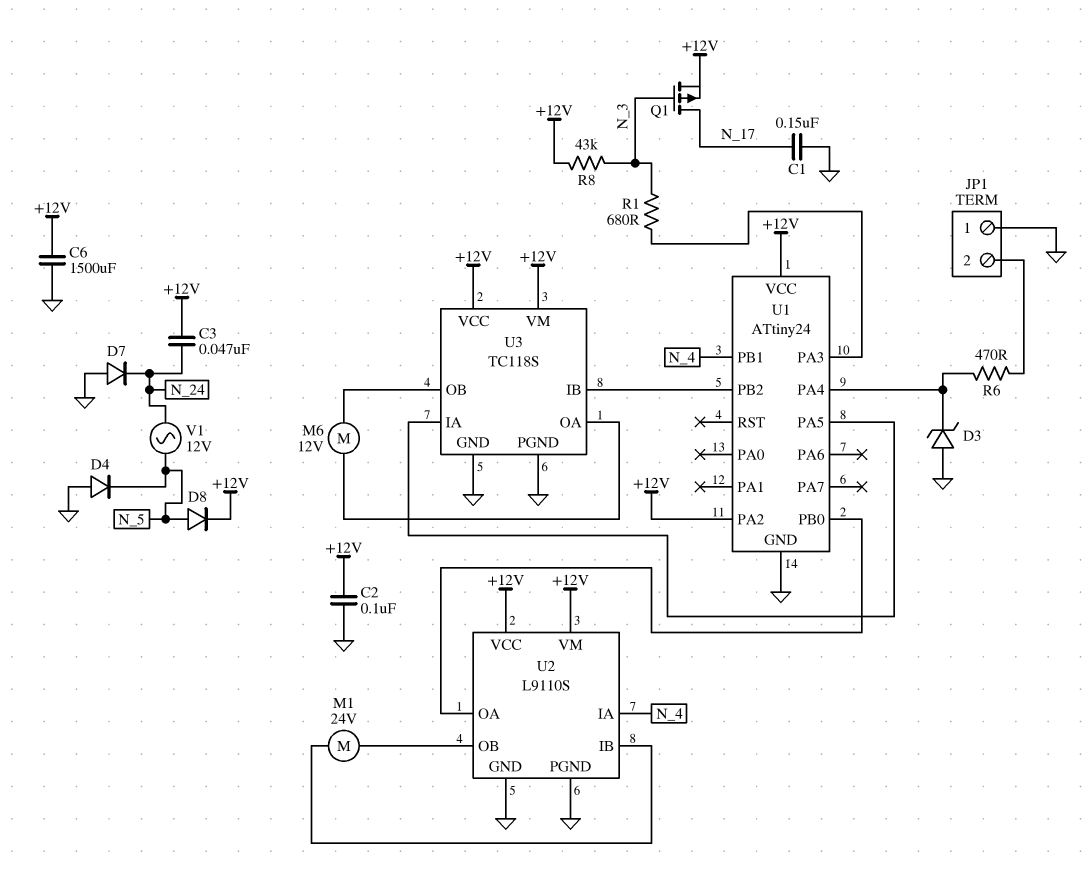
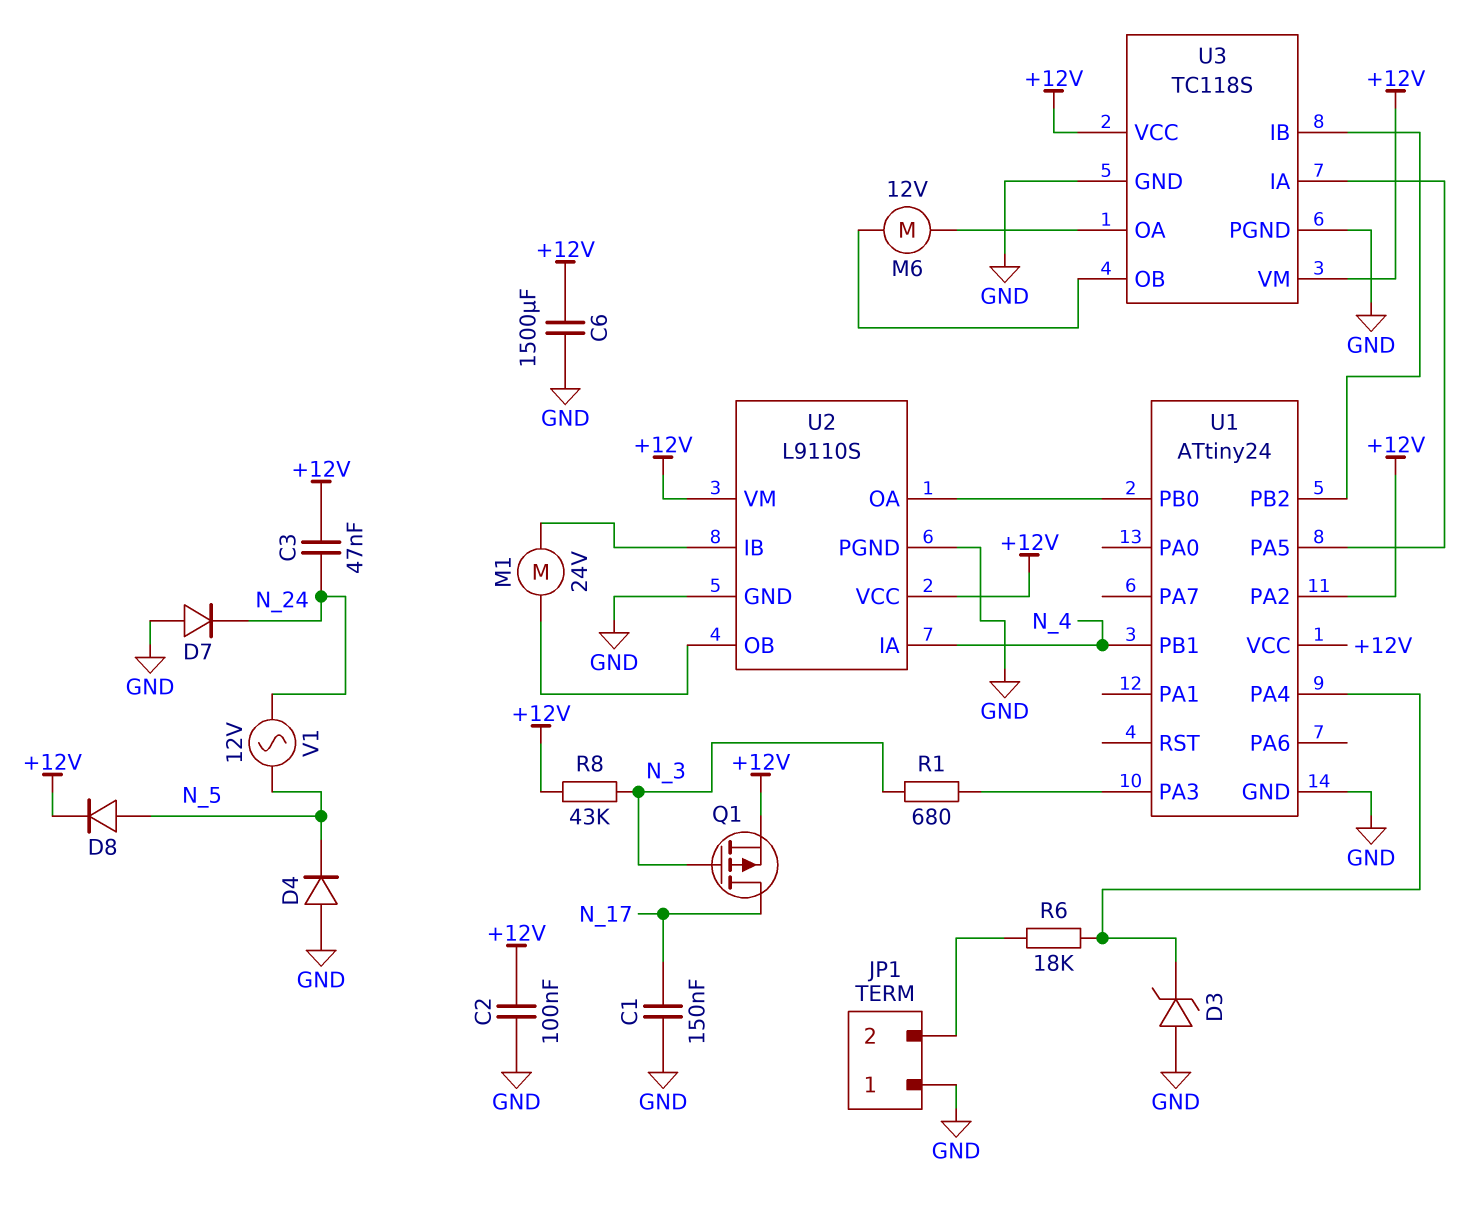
R6: 470 (JP1/2, U1/PA4) -> 18k (JP1/2, U1/PA4)

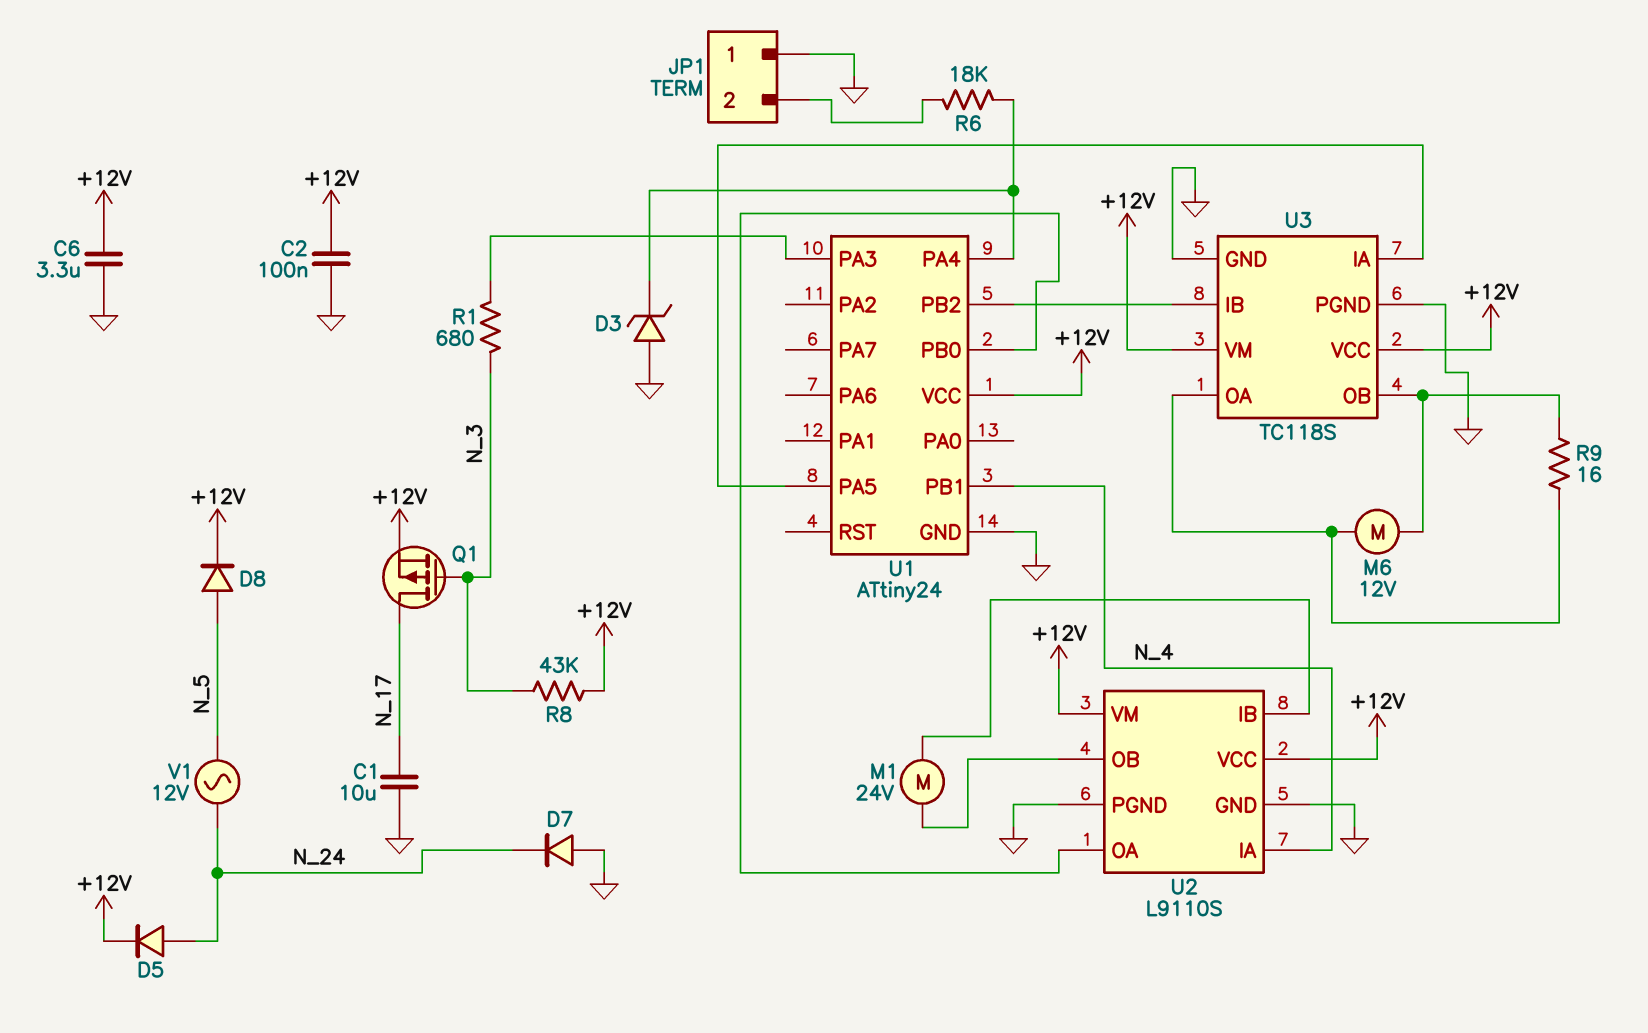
C1: 150nF (GND, N_17) -> 10uF (GND, N_17)
C3: 47nF (+12V, N_24) -> none
C6: 1500uF (+12V, GND) -> 3.3uF (+12V, GND)
D4: diode (A GND, K N_5) -> none
D5: none -> diode (A N_24, K +12V)
R9: none -> 16 (U3/OA, U3/OB)
U1 pin PA2: +12V -> none

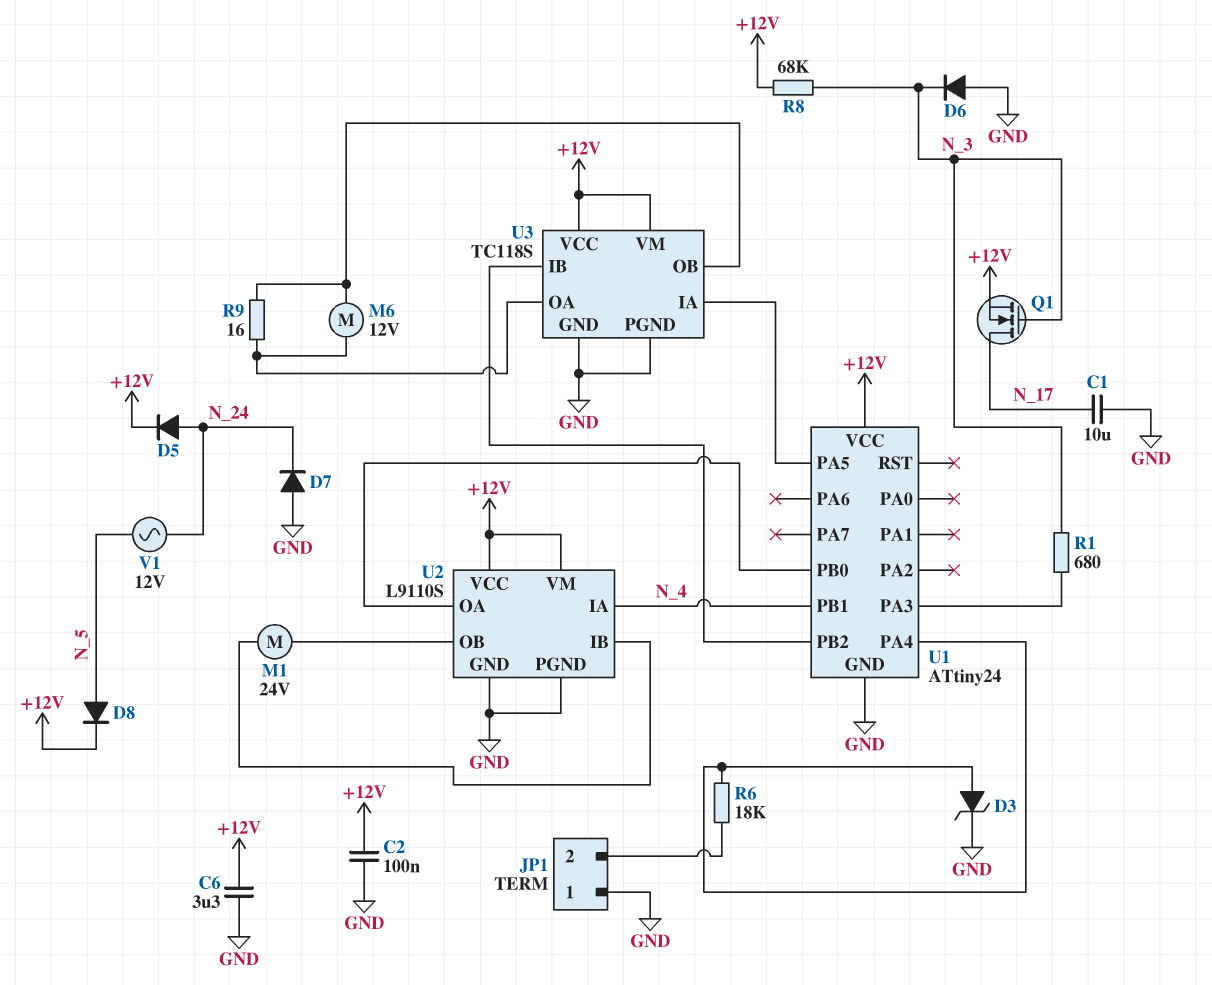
D3: zener (A GND, K U1/PA4) -> zener (A U1/PA4, K GND)
D6: none -> diode (A GND, K N_3)
Q1: PMOS (G N_3, D N_17, S +12V) -> NMOS (G N_3, D N_17, S +12V)
R8: 43k (+12V, N_3) -> 68k (+12V, N_3)

